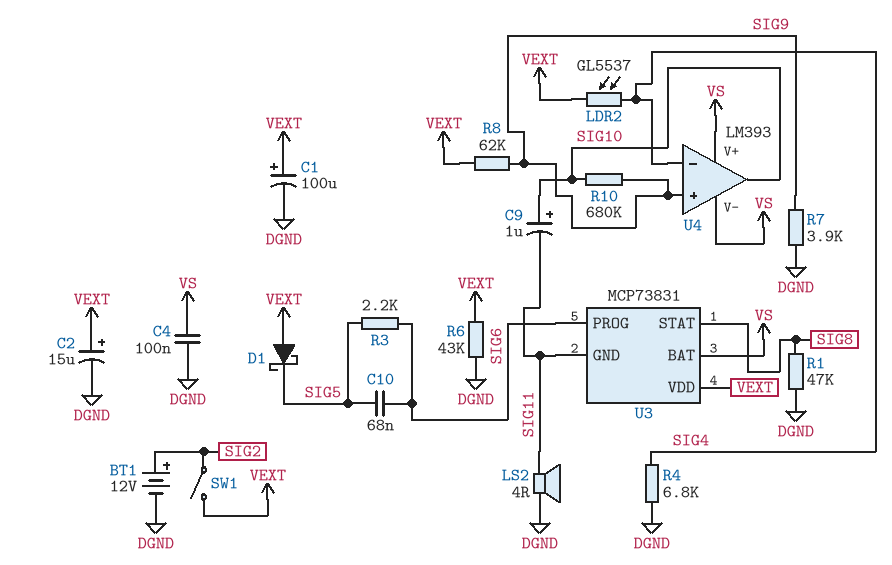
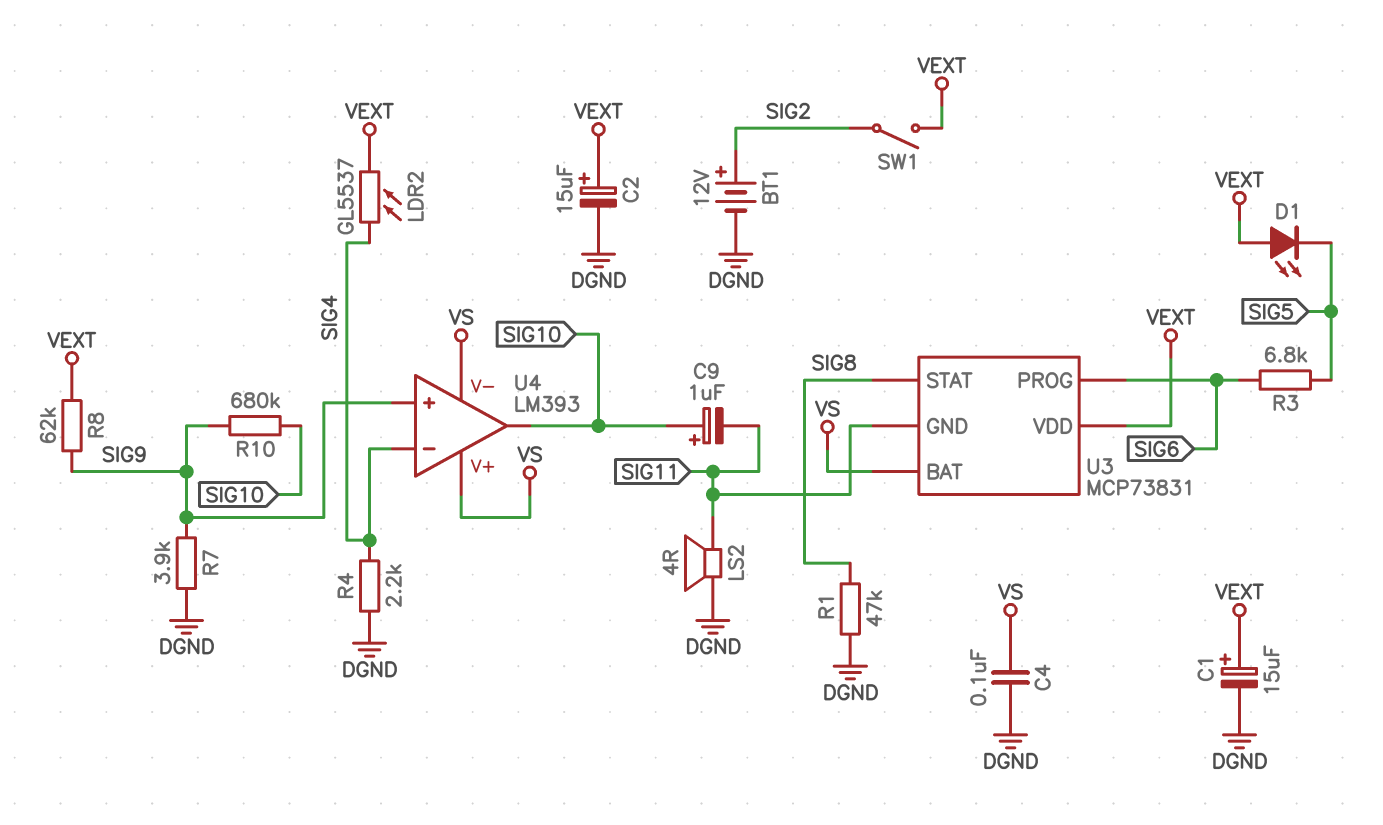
C1: 100uF (plus VEXT, minus DGND) -> 15uF (plus VEXT, minus DGND)
C10: 68nF (SIG5, SIG6) -> none
D1: schottky (A VEXT, K SIG5) -> LED (A VEXT, K SIG5)
R3: 2.2k (SIG5, SIG6) -> 6.8k (SIG5, SIG6)
R4: 6.8k (DGND, SIG4) -> 2.2k (DGND, SIG4)
R6: 43k (DGND, VEXT) -> none

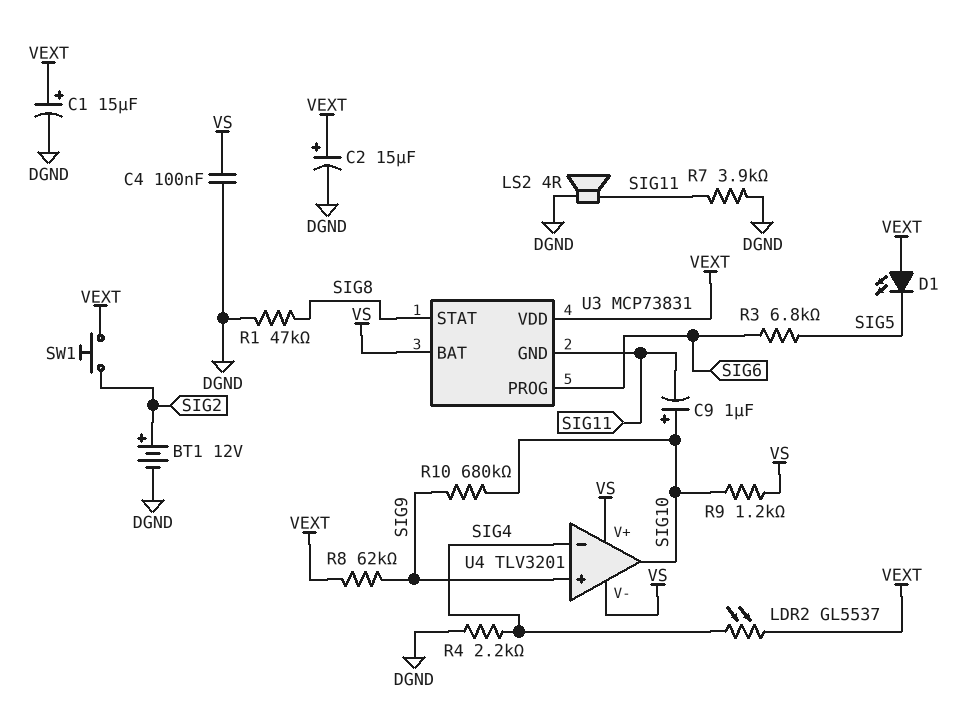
R7: 3.9k (DGND, SIG9) -> 3.9k (DGND, SIG11)
R9: none -> 1.2k (SIG10, VS)
SW1: switch (SIG2, VEXT) -> button (SIG2, VEXT)
U4: LM393 -> TLV3201

